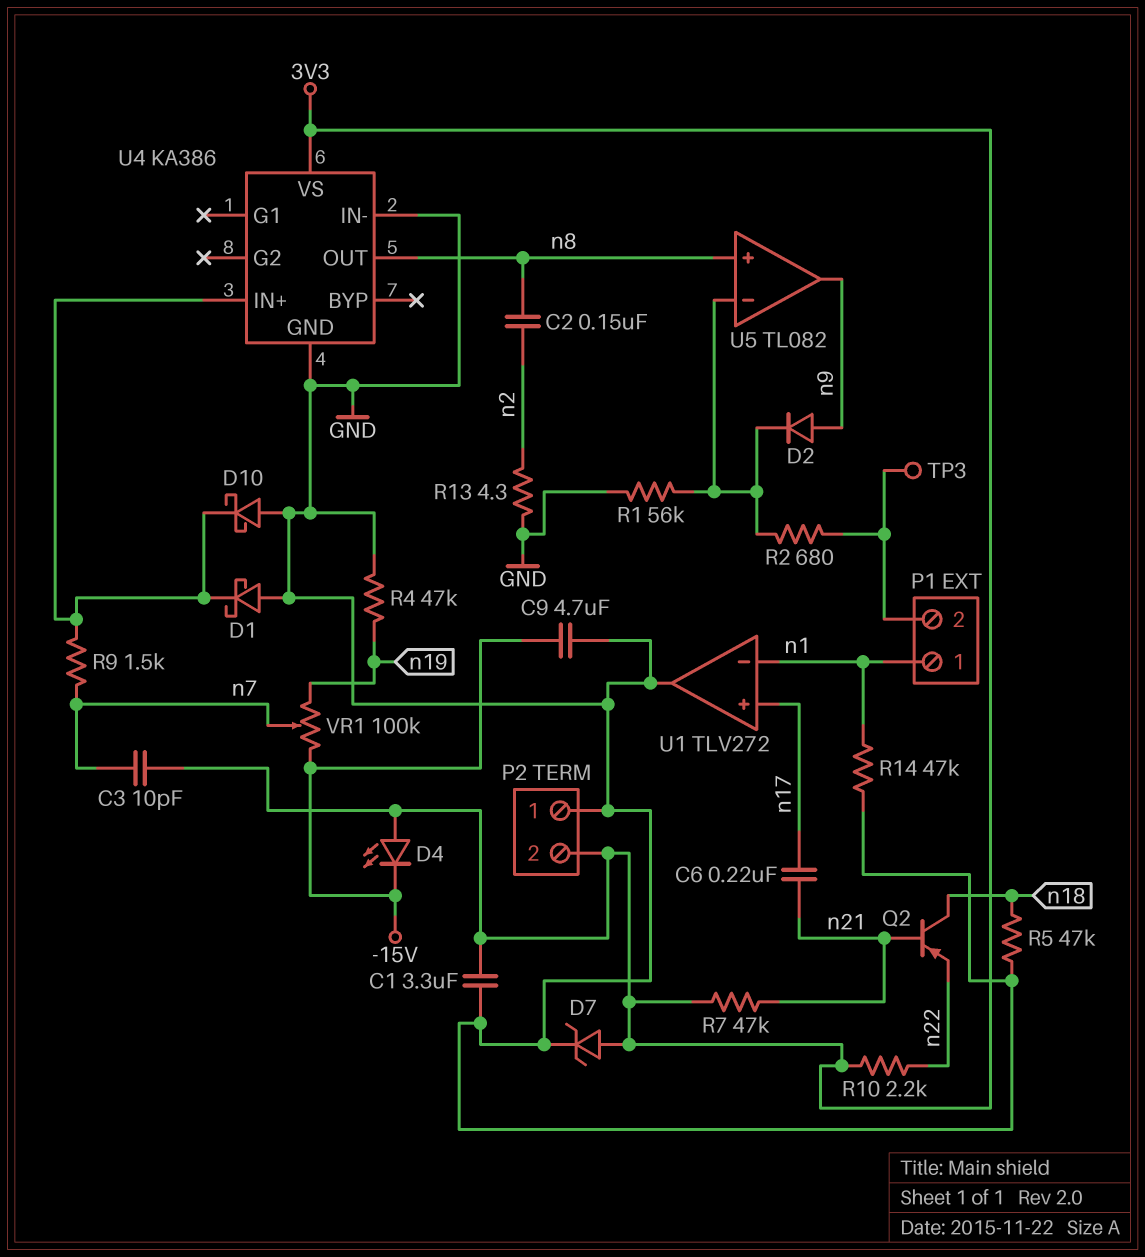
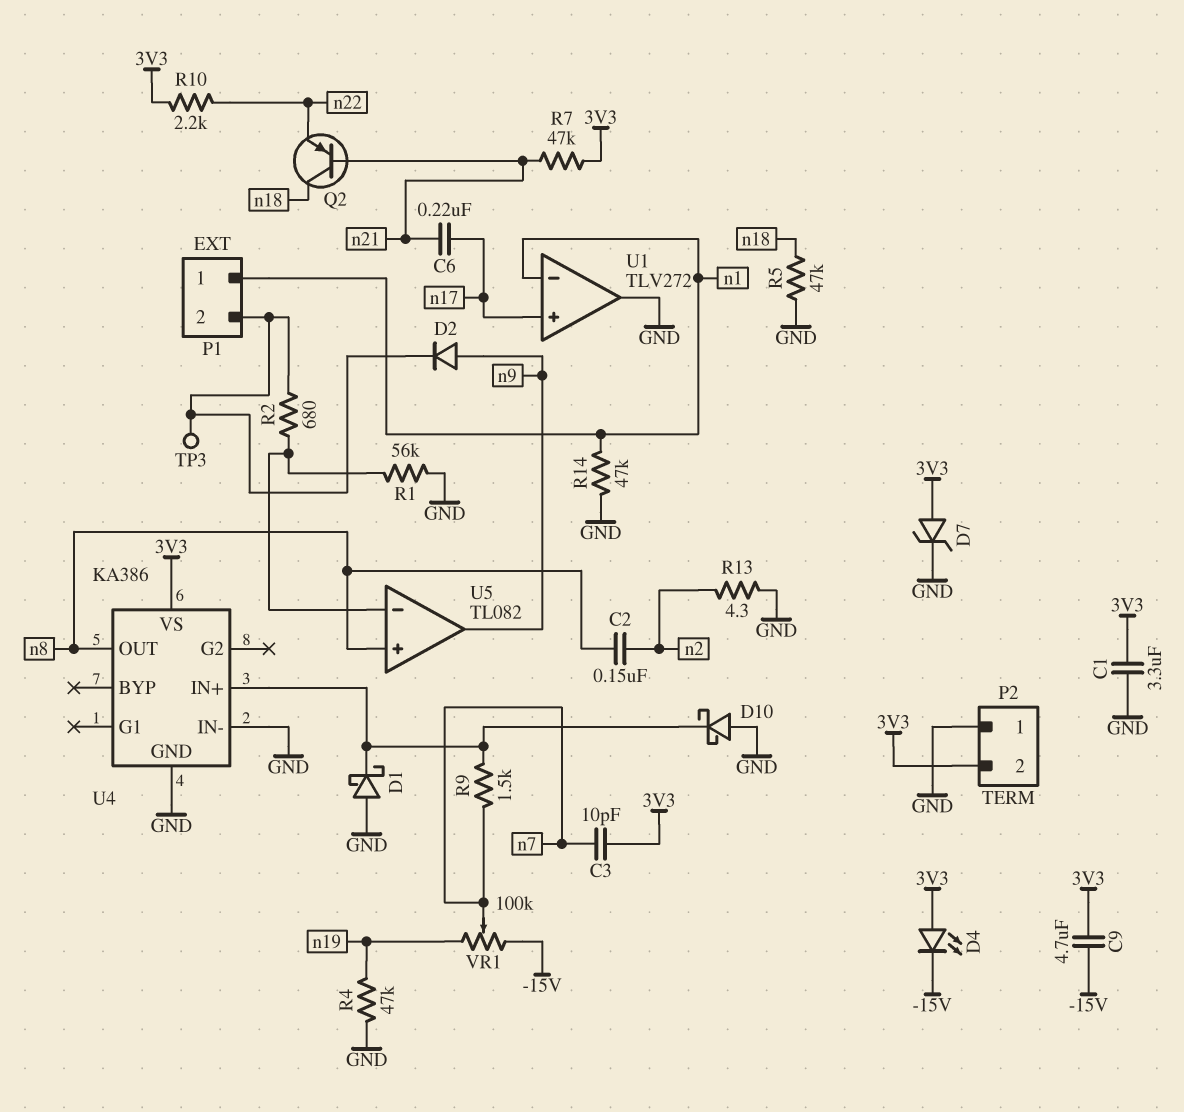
C9: 4.7uF (-15V, GND) -> 4.7uF (-15V, 3V3)
D2: diode (A n9, K U5/in-) -> diode (A n9, K P1/2)

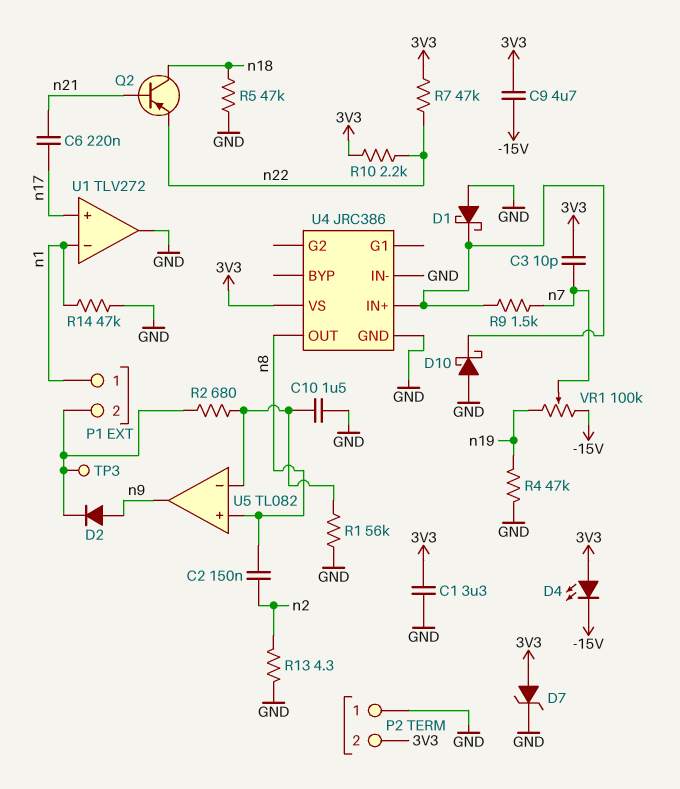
C10: none -> 1.5uF (GND, U5/in-)
R7: 47k (3V3, n21) -> 47k (3V3, n22)
U4: KA386 -> JRC386

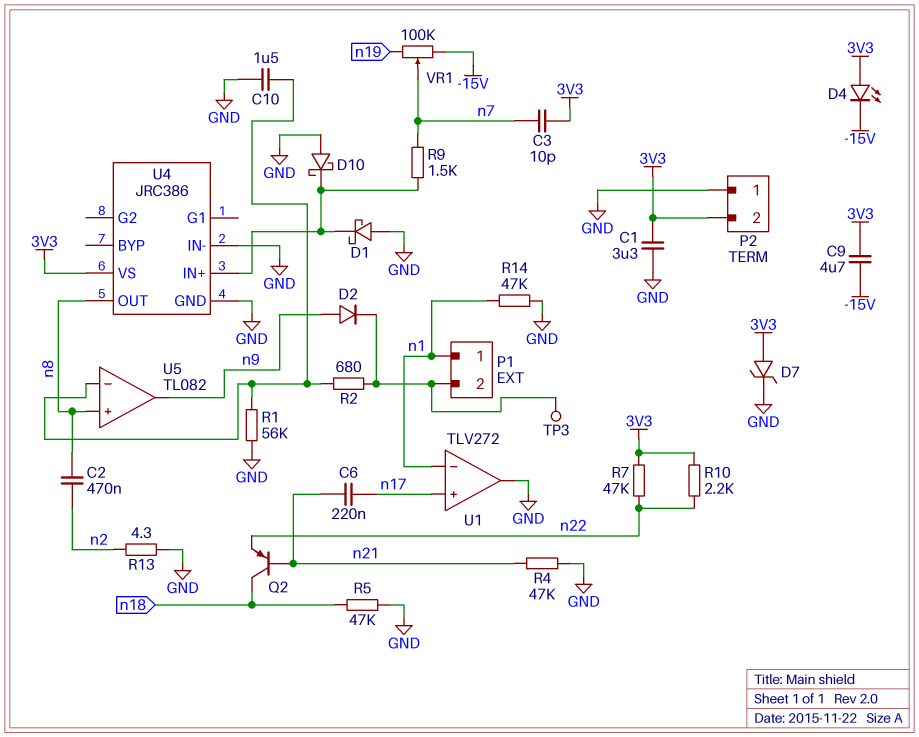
C2: 150nF (n2, n8) -> 470nF (n2, n8)
R4: 47k (GND, n19) -> 47k (GND, n21)

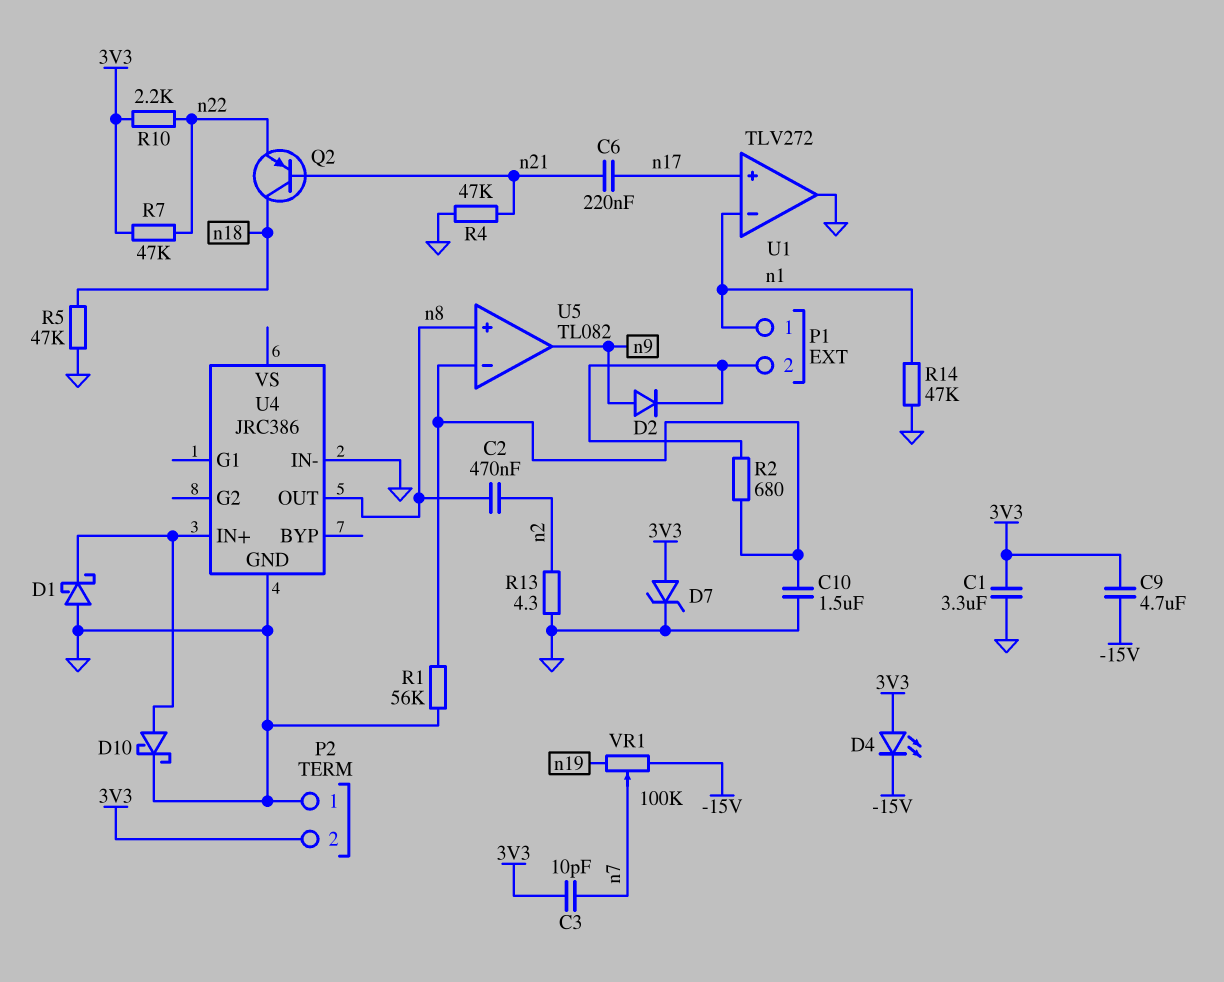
D10: schottky (A GND, K U4/IN+) -> schottky (A U4/IN+, K GND)
R9: 1.5k (U4/IN+, n7) -> none
TP3: test point (P1/2) -> none
U4 pin VS: 3V3 -> none

